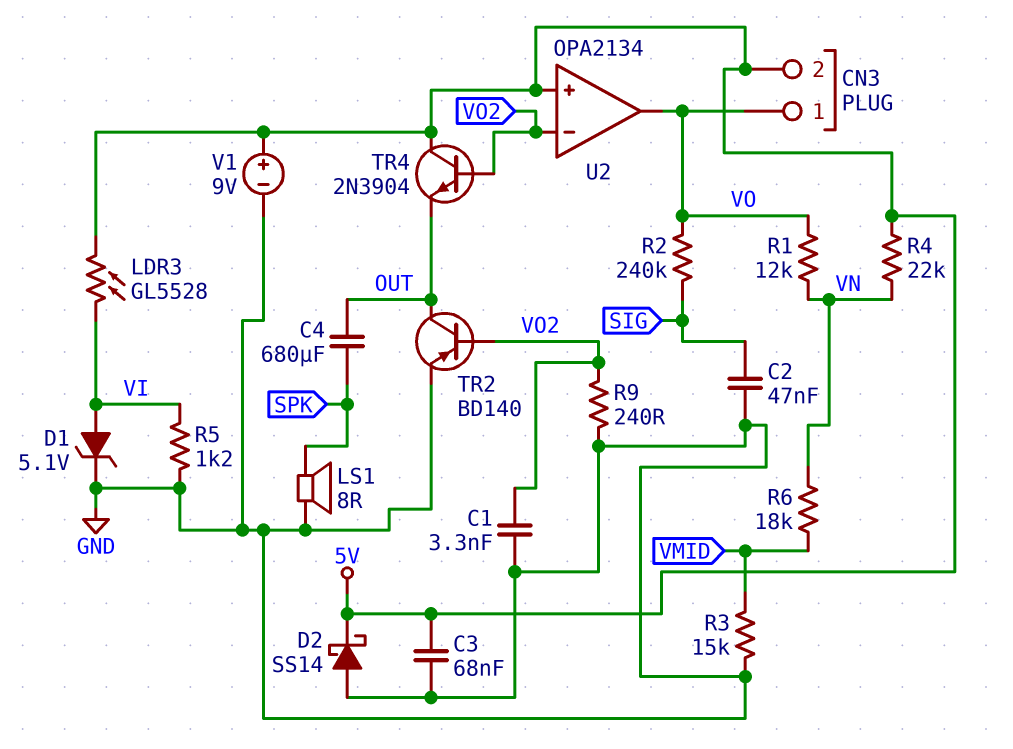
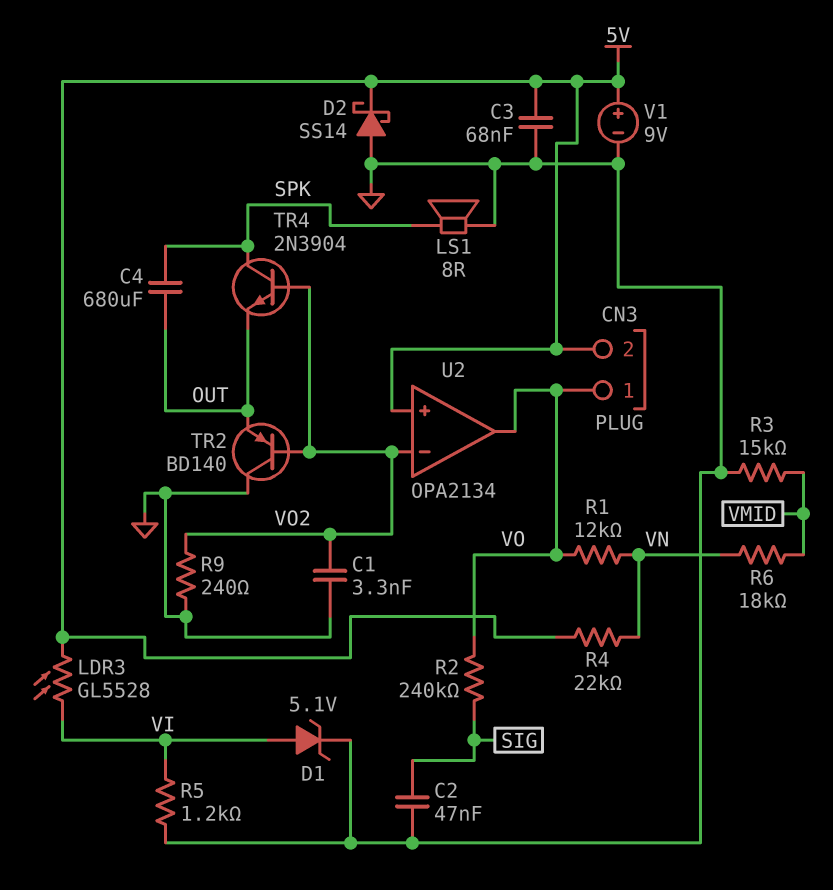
TR2: PNP BD140 (B VO2, C OUT, E GND) -> PNP BD140 (B VO2, C GND, E OUT)
TR4: NPN 2N3904 (B VO2, C 5V, E OUT) -> NPN 2N3904 (B VO2, C SPK, E OUT)

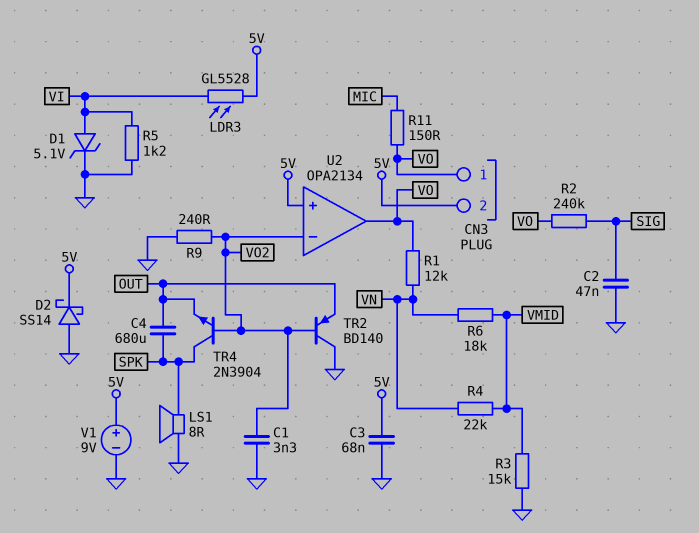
R4: 22k (5V, VN) -> 22k (VMID, VN)
R11: none -> 150 (MIC, VO)

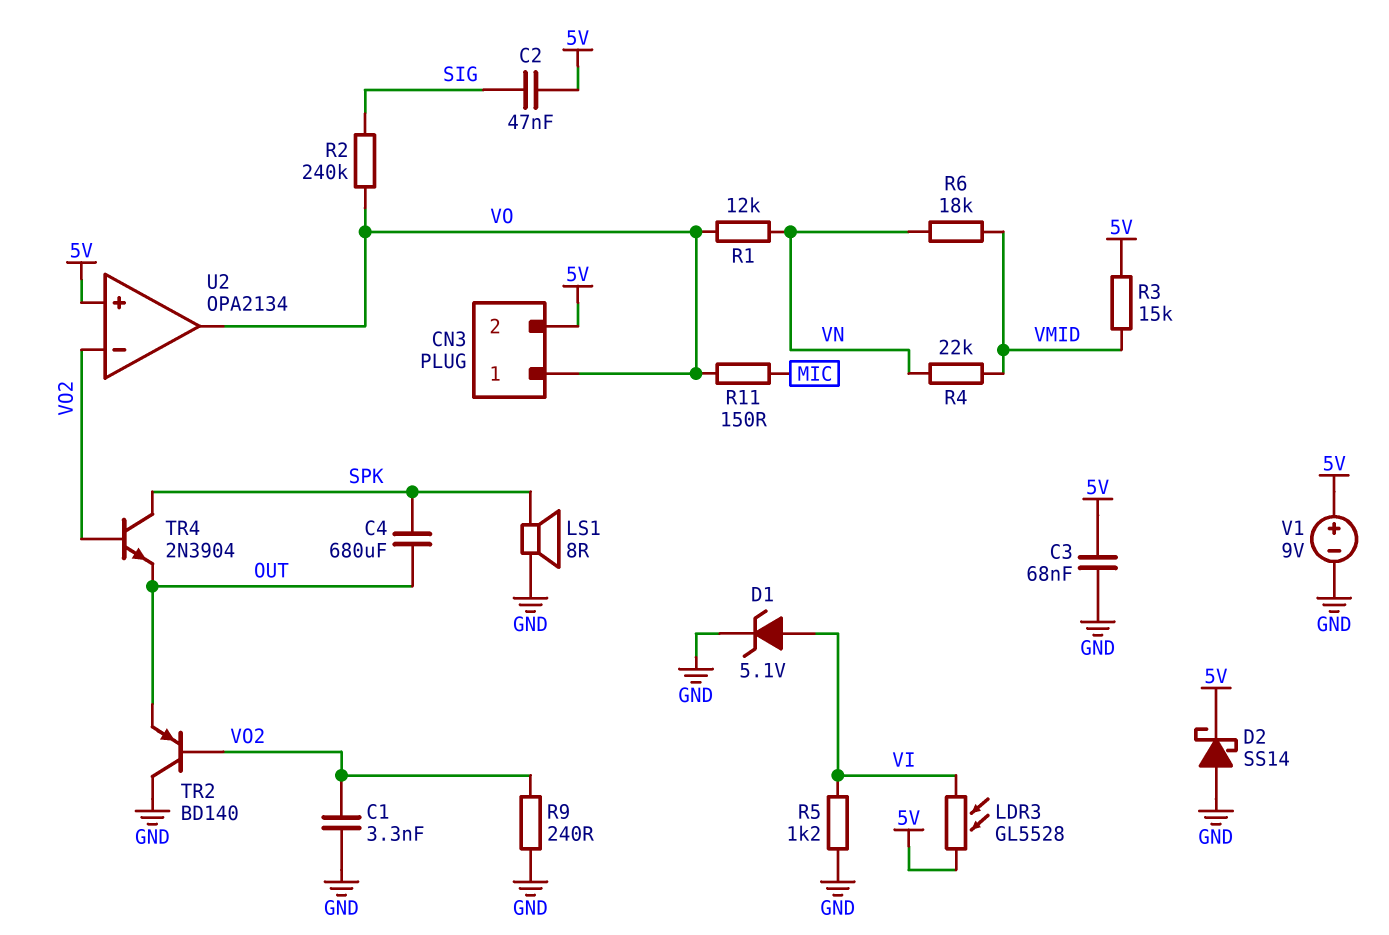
C2: 47nF (GND, SIG) -> 47nF (5V, SIG)
R3: 15k (GND, VMID) -> 15k (5V, VMID)

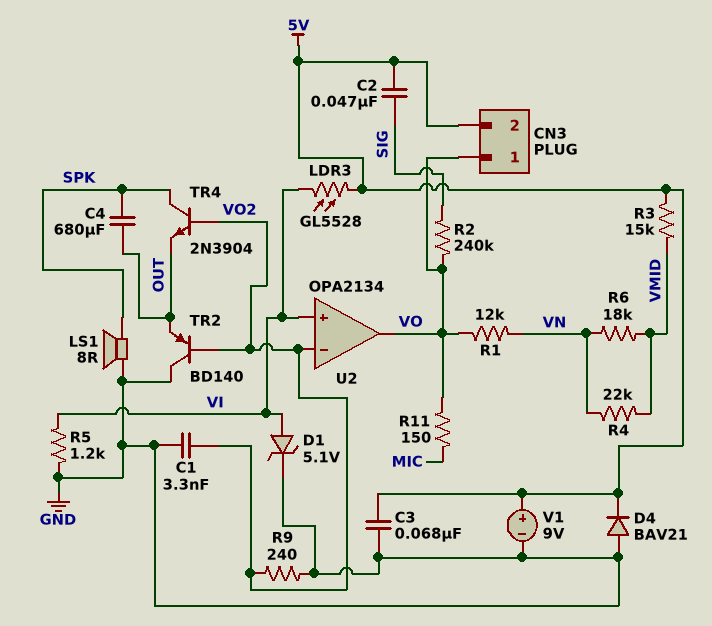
D2: schottky SS14 (A GND, K 5V) -> none
D4: none -> diode BAV21 (A GND, K 5V)
U2 pin in+: 5V -> VI

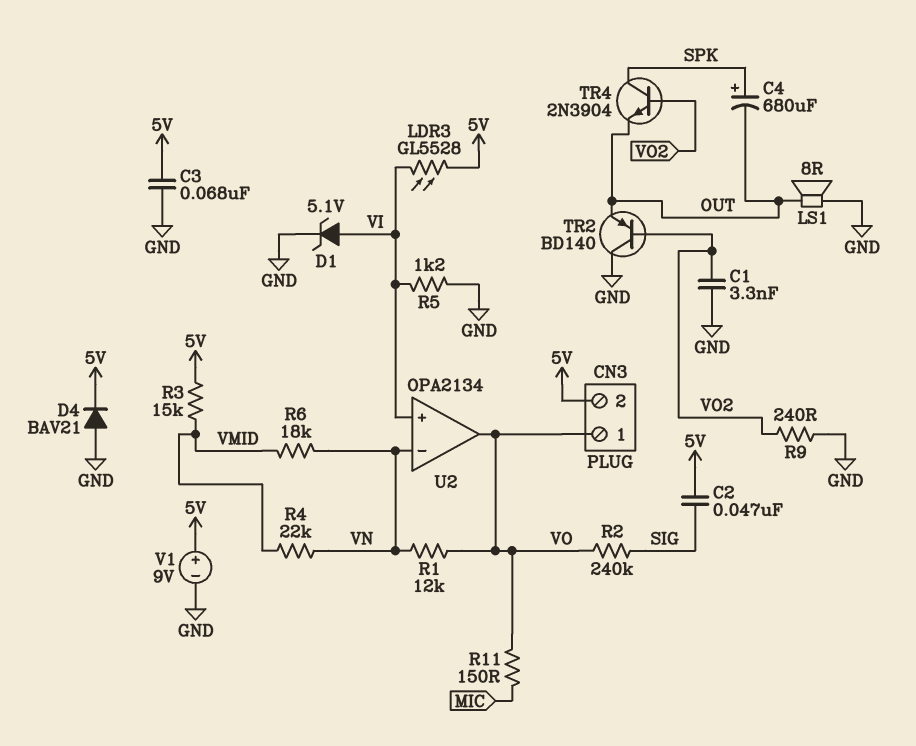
C4: 680uF (OUT, SPK) -> 680uF (plus SPK, minus OUT)
LS1: speaker 8R (GND, SPK) -> speaker 8R (GND, OUT)
U2 pin in-: VO2 -> VN

